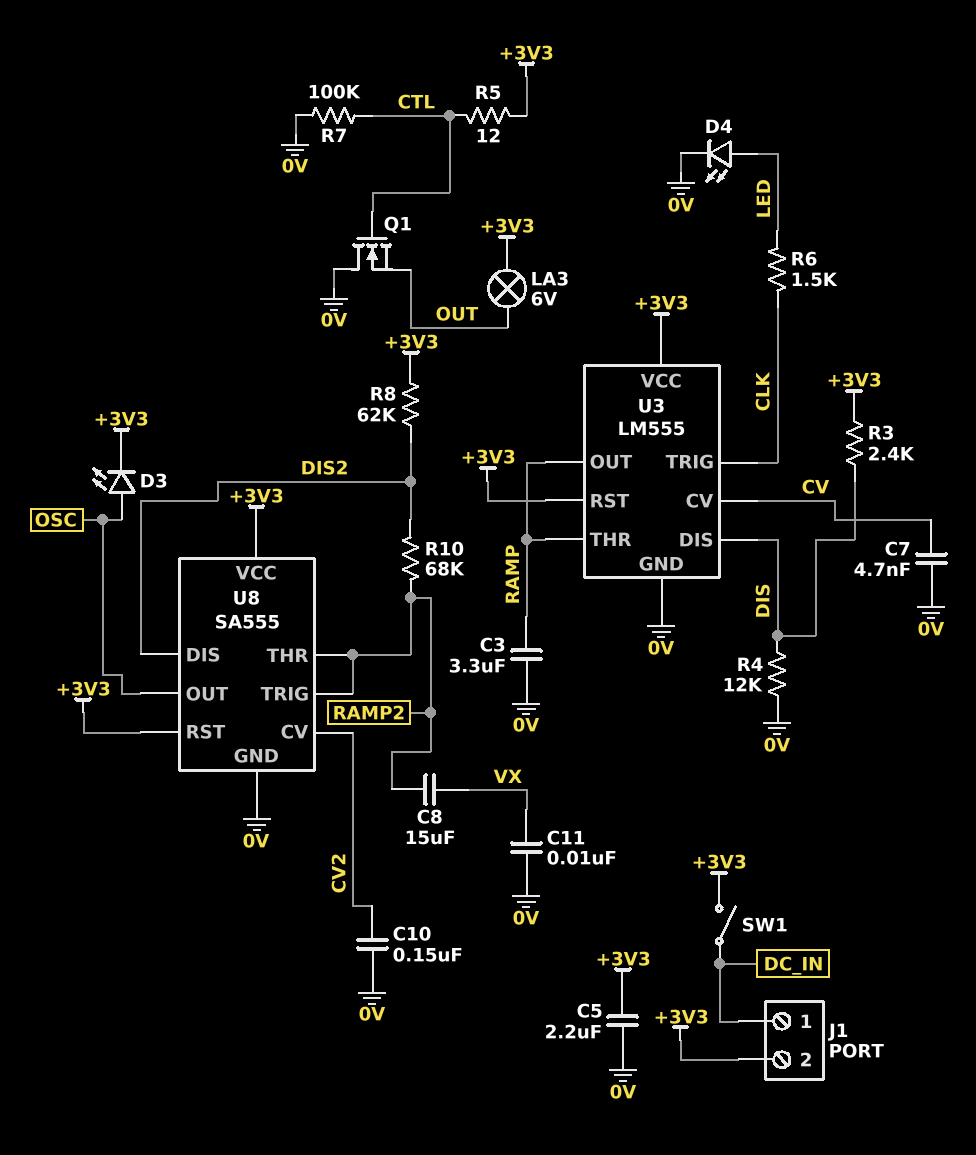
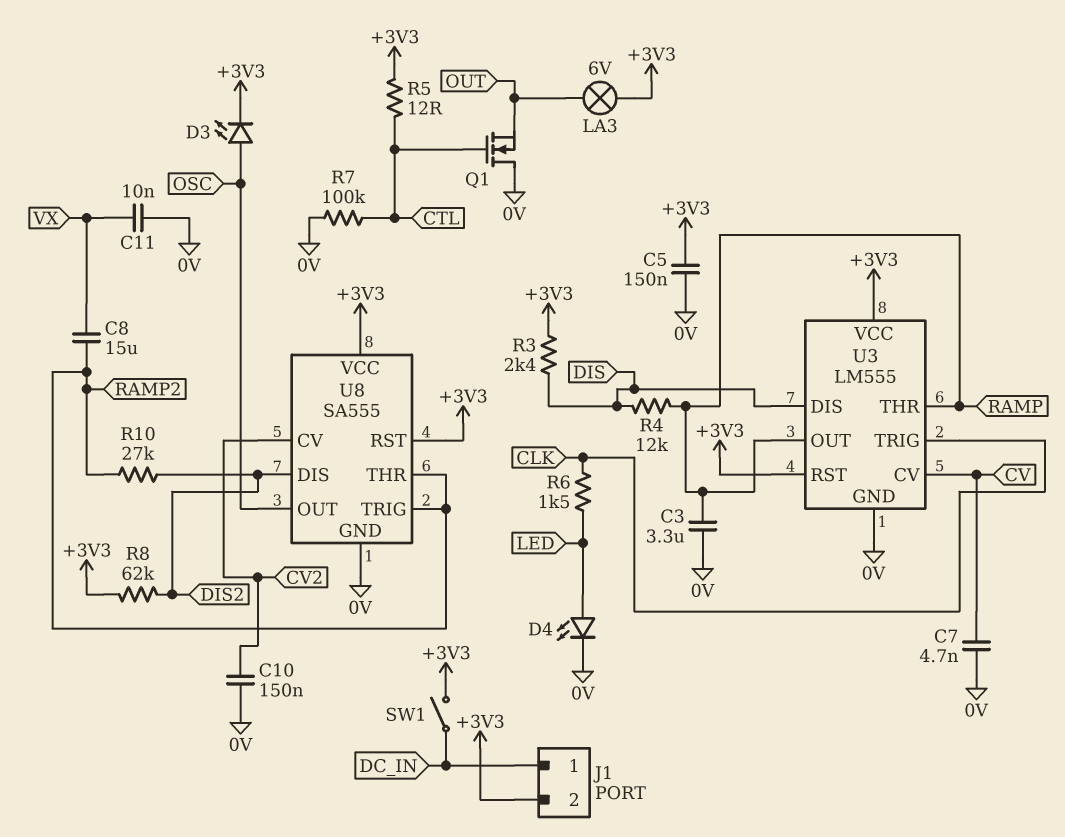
C5: 2.2uF (+3V3, 0V) -> 150nF (+3V3, 0V)
R4: 12k (0V, DIS) -> 12k (DIS, RAMP)
R10: 68k (DIS2, RAMP2) -> 27k (DIS2, RAMP2)

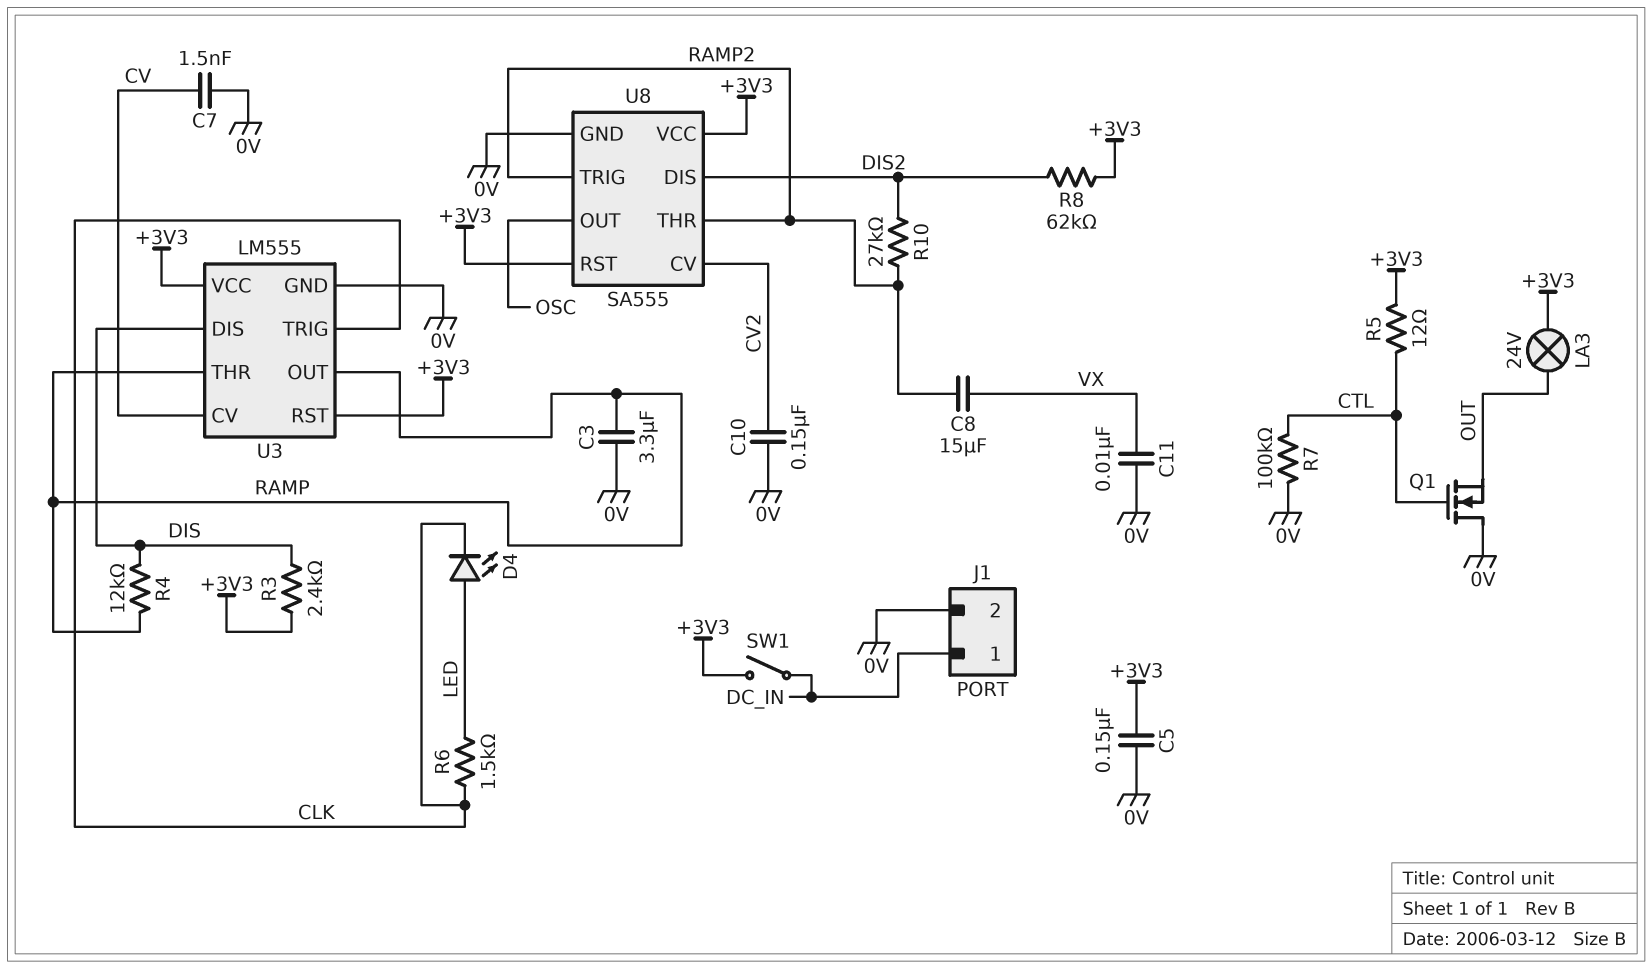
C7: 4.7nF (0V, CV) -> 1.5nF (0V, CV)
D3: LED (A OSC, K +3V3) -> none
D4: LED (A LED, K 0V) -> LED (A LED, K CLK)
J1 pin 2: +3V3 -> 0V
LA3: lamp 6V (+3V3, OUT) -> lamp 24V (+3V3, OUT)

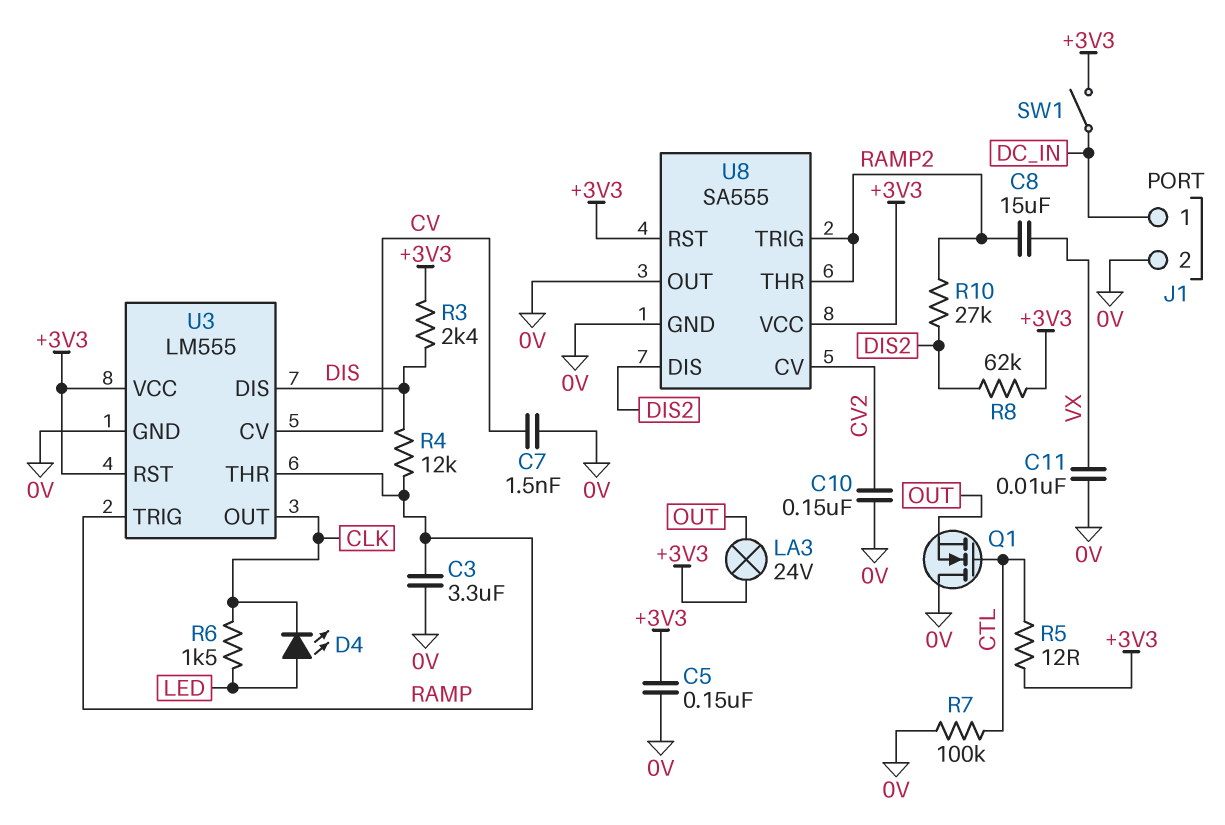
U3 pin OUT: RAMP -> CLK
U3 pin TRIG: CLK -> RAMP
U8 pin OUT: OSC -> 0V

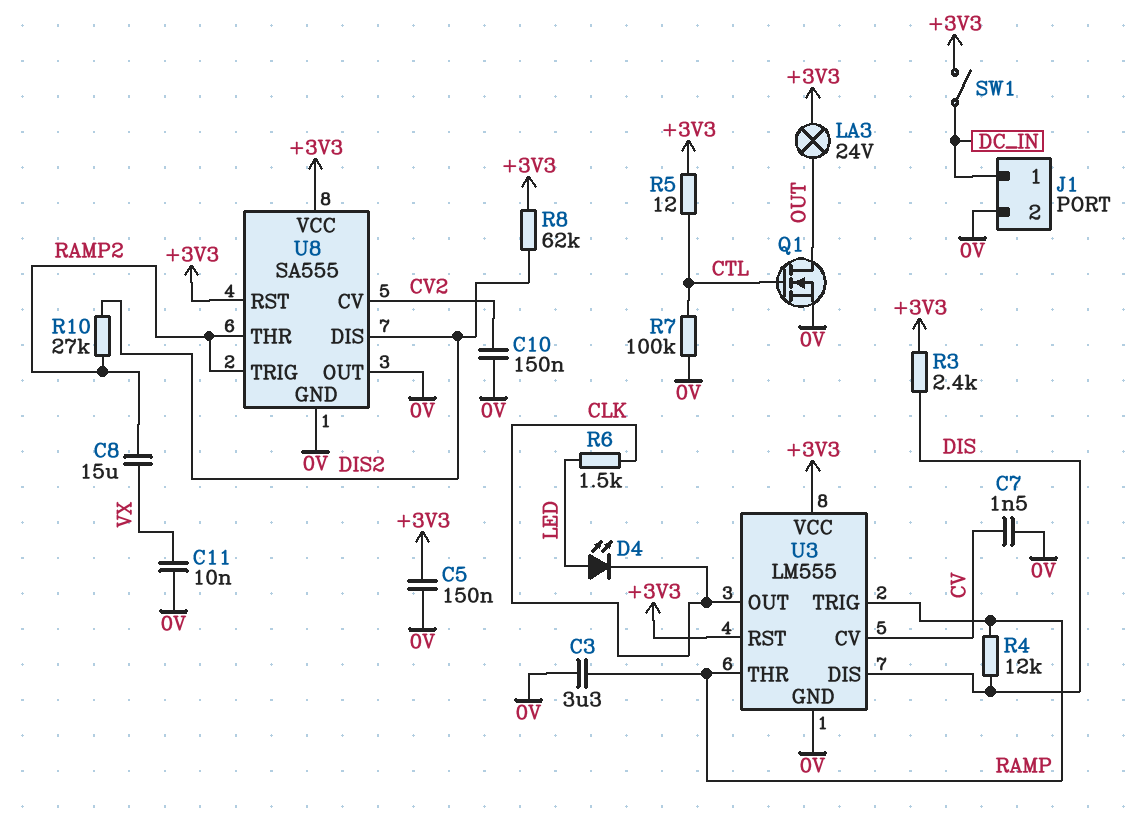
Q1: NMOS (G CTL, D 0V, S OUT) -> NMOS (G CTL, D OUT, S 0V)

